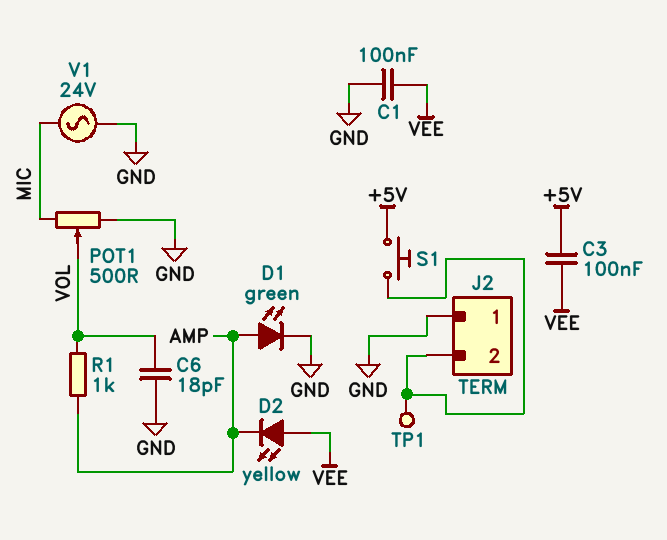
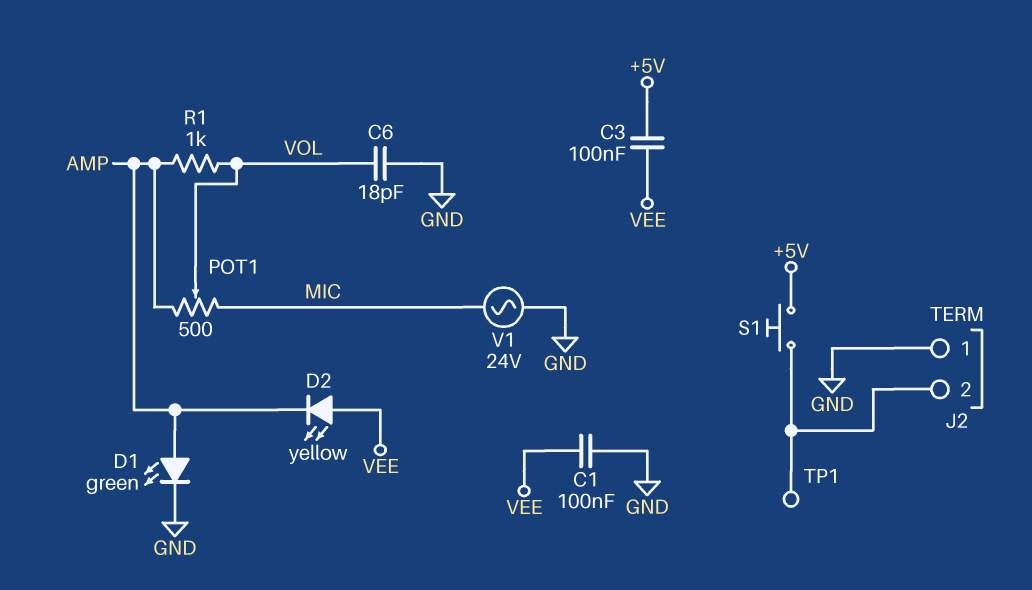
POT1: 500 (GND, MIC, wiper VOL) -> 500 (AMP, MIC, wiper VOL)

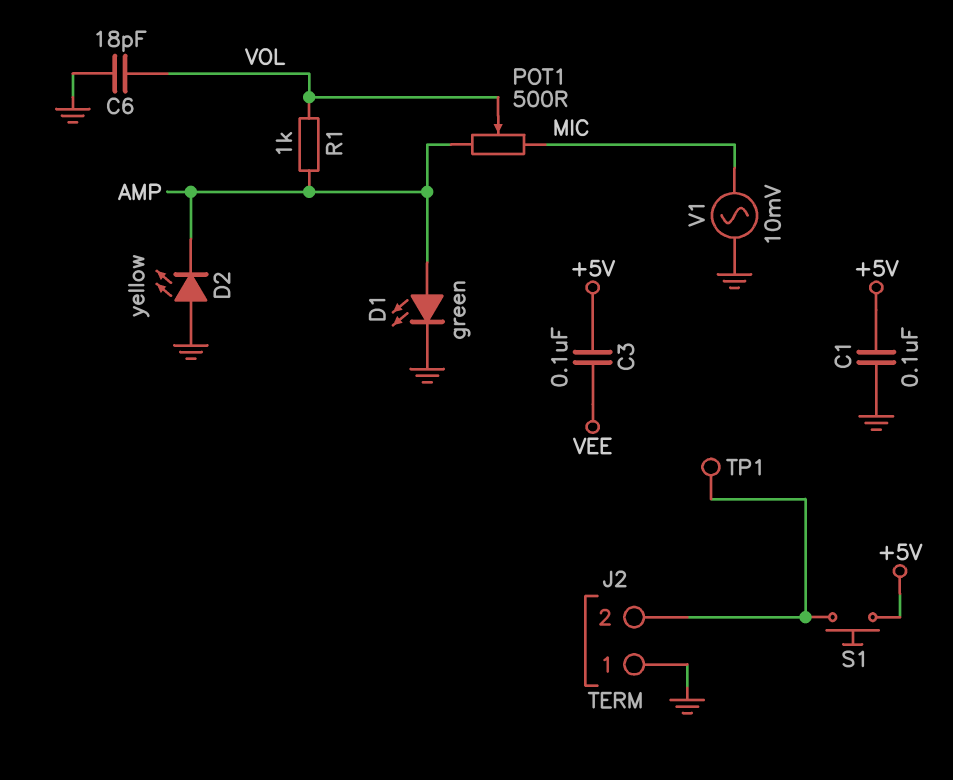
C1: 100nF (GND, VEE) -> 100nF (+5V, GND)
D2: LED yellow (A VEE, K AMP) -> LED yellow (A GND, K AMP)
V1: AC 24V (GND, MIC) -> AC 10mV (GND, MIC)

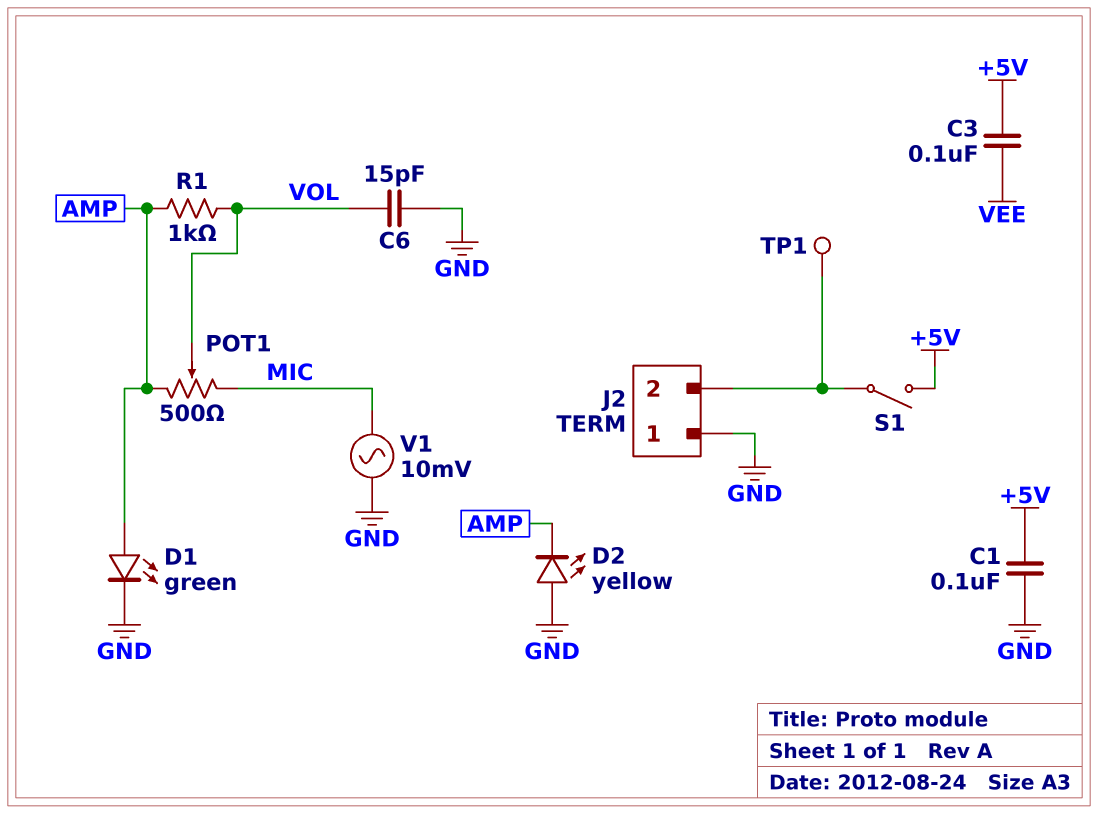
C6: 18pF (GND, VOL) -> 15pF (GND, VOL)
S1: button (+5V, J2/2) -> switch (+5V, J2/2)

